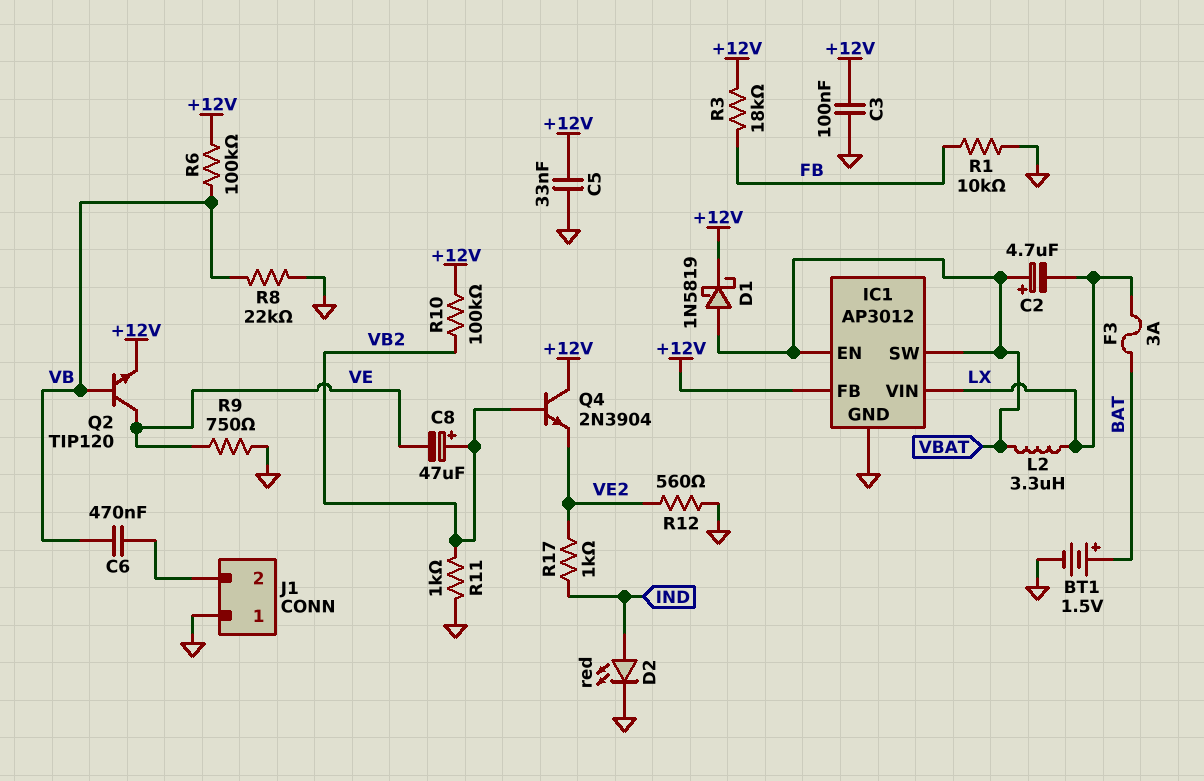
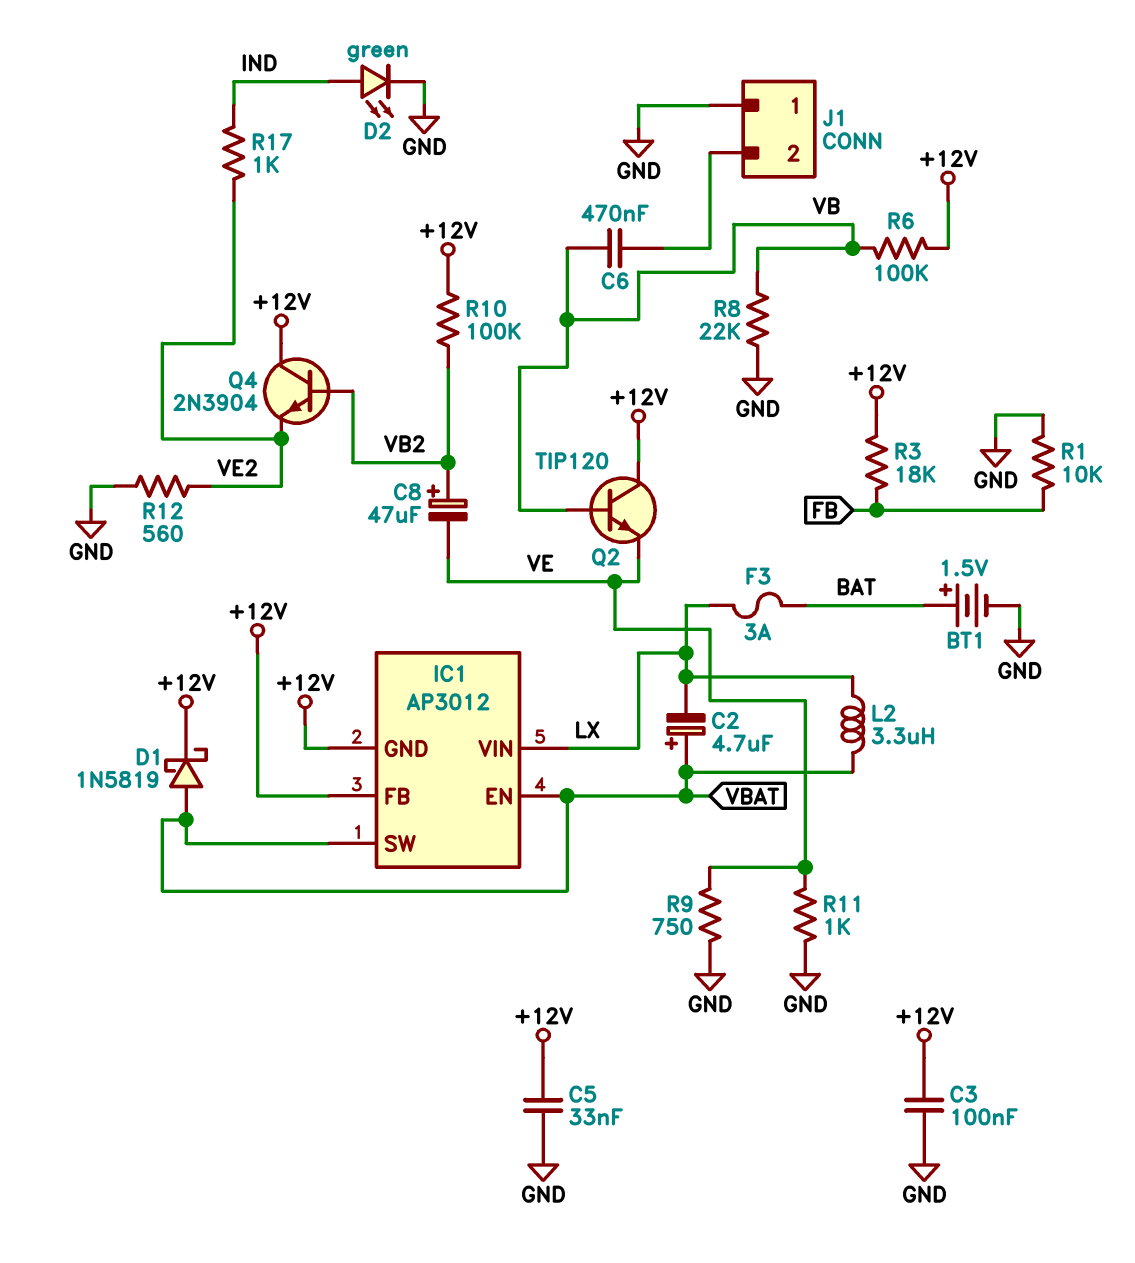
D2: LED red (A IND, K GND) -> LED green (A IND, K GND)
IC1 pin GND: GND -> +12V
Q2: NPN TIP120 (B VB, C VE, E +12V) -> NPN TIP120 (B VB, C +12V, E VE)
R11: 1k (GND, VB2) -> 1k (GND, VE)

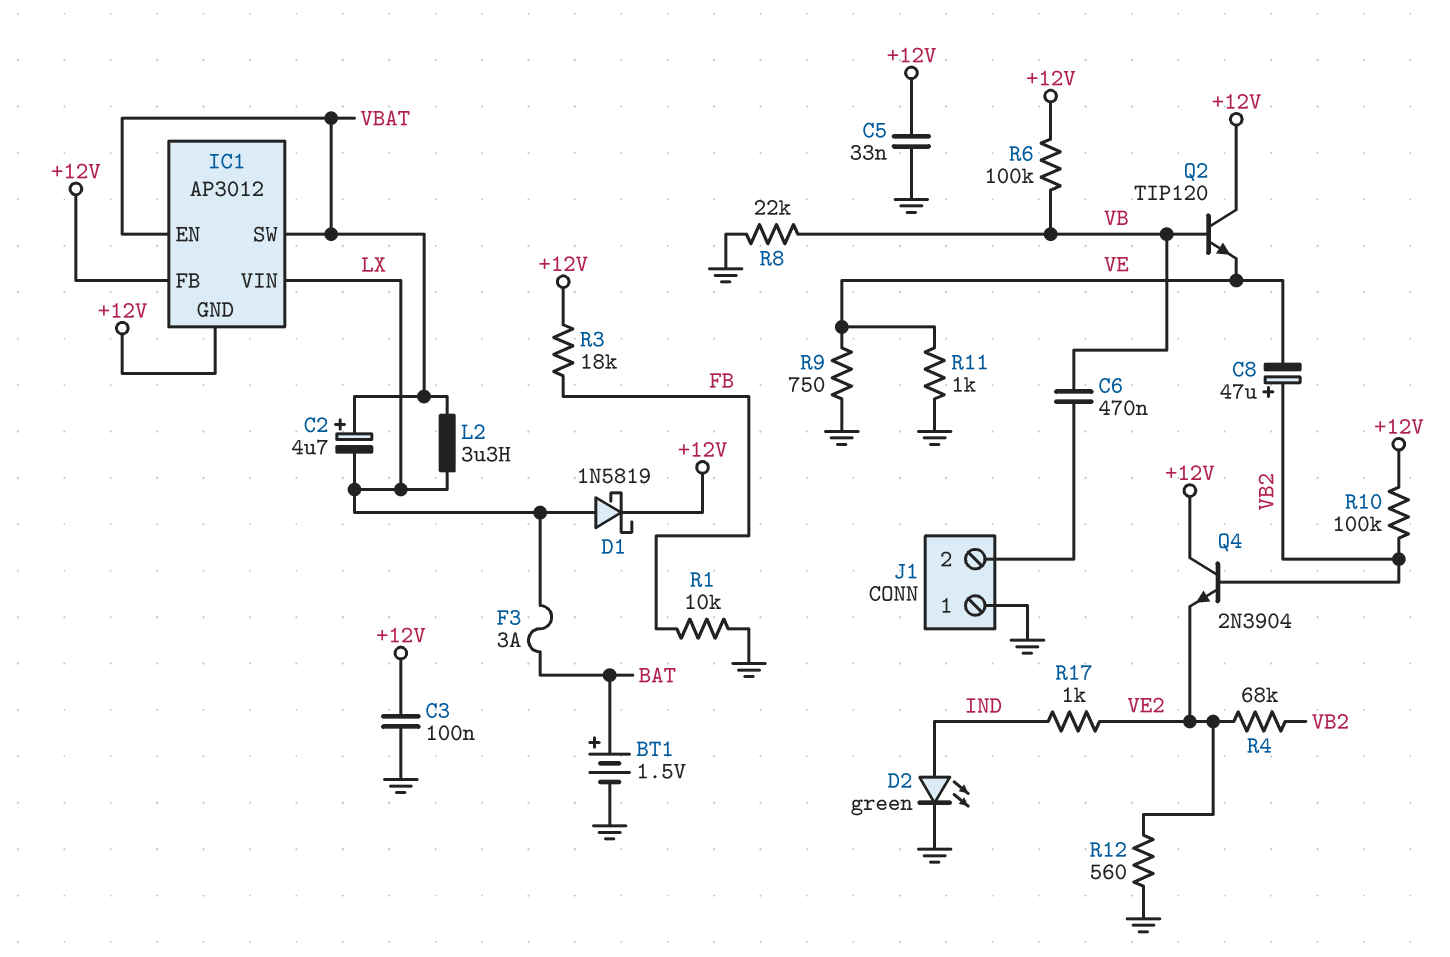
D1: schottky 1N5819 (A VBAT, K +12V) -> schottky 1N5819 (A LX, K +12V)
R4: none -> 68k (VB2, VE2)

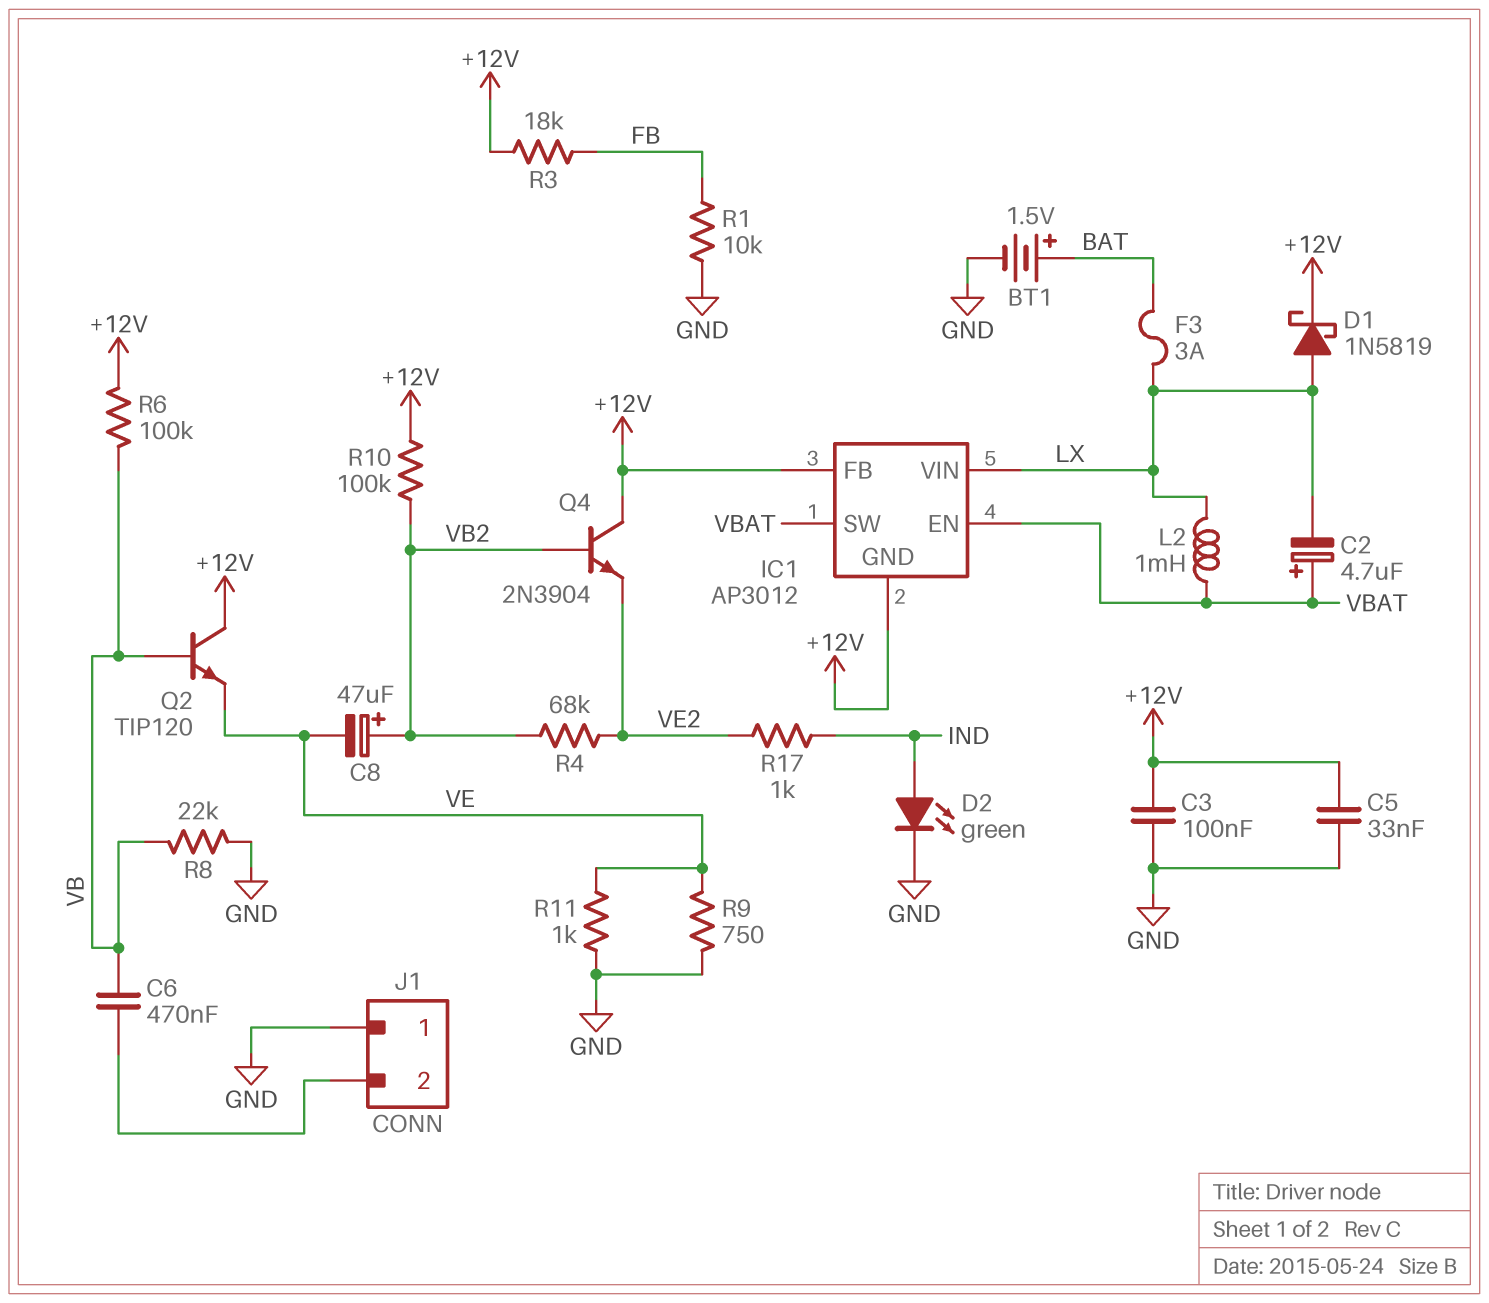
L2: 3.3uH (LX, VBAT) -> 1mH (LX, VBAT)
R12: 560 (GND, VE2) -> none

